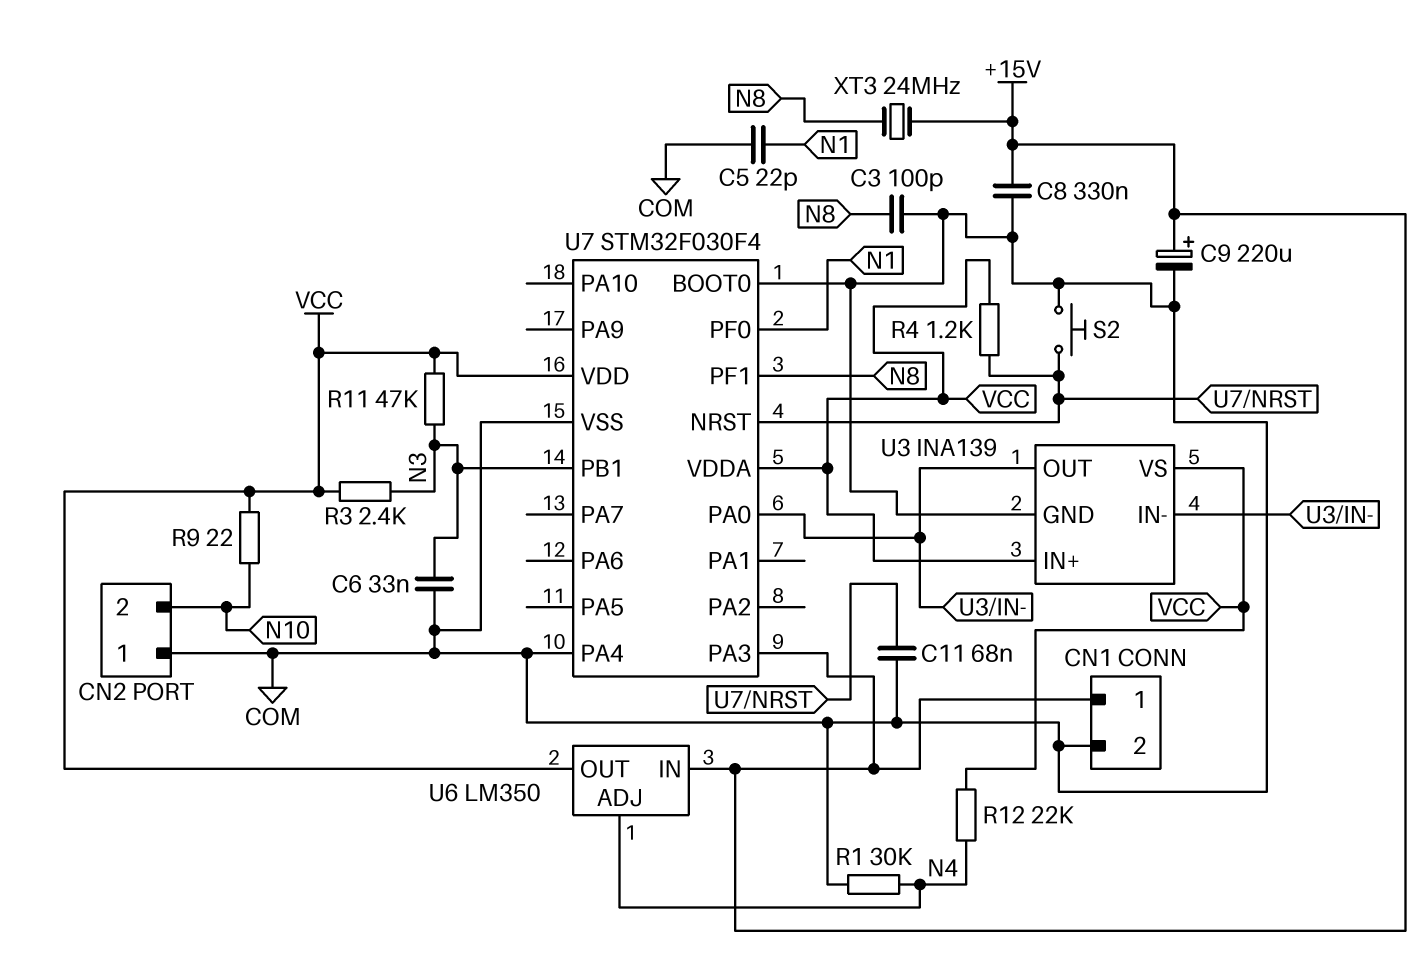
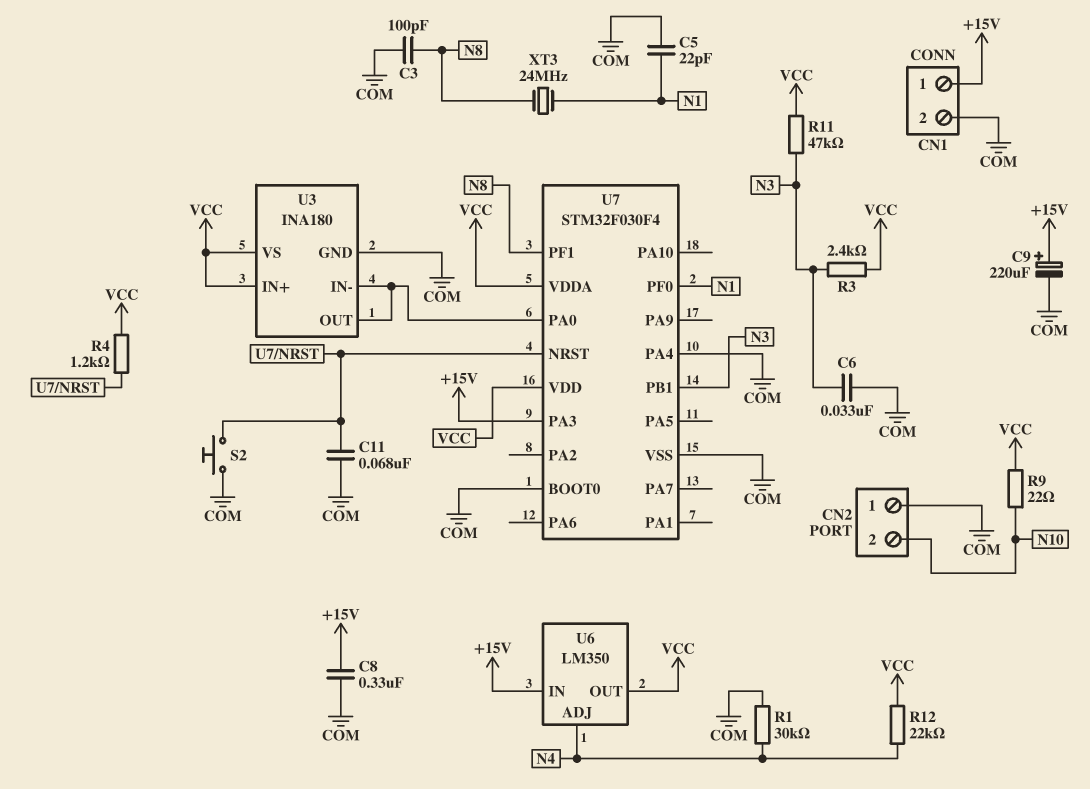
U3: INA139 -> INA180
XT3: 24MHz (+15V, N8) -> 24MHz (N1, N8)

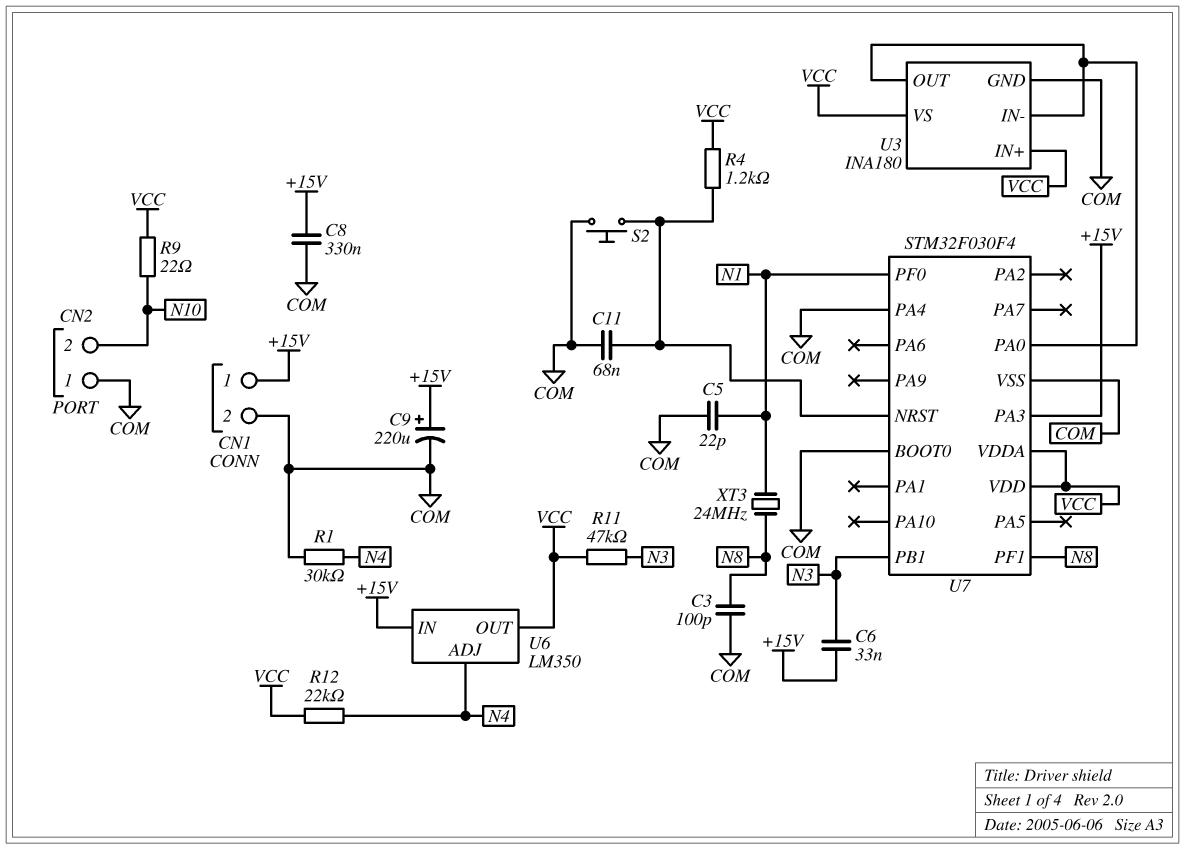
C6: 33nF (COM, N3) -> 33nF (+15V, N3)
R3: 2.4k (N3, VCC) -> none

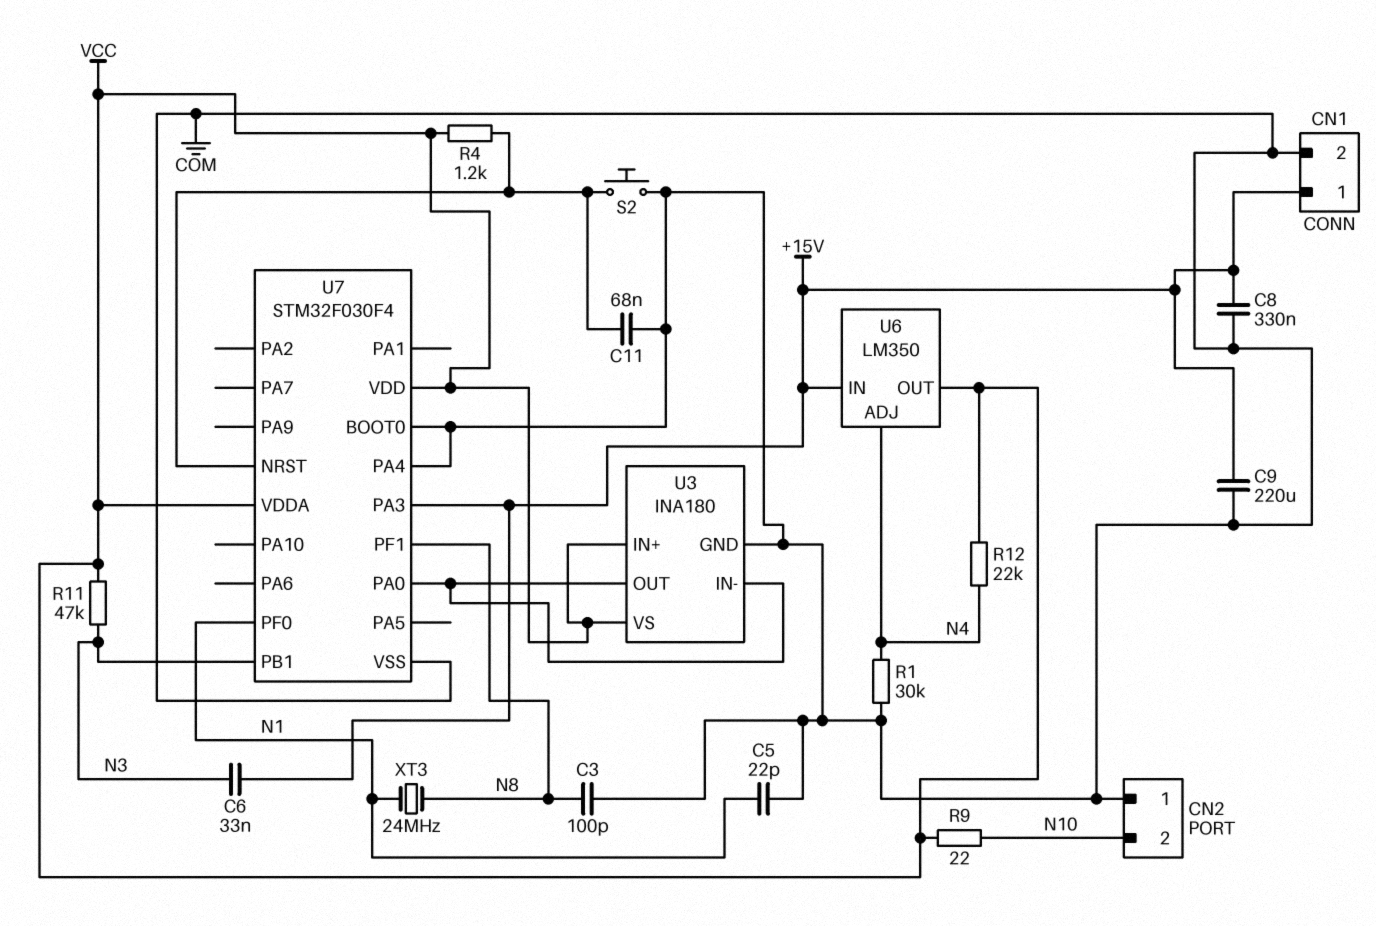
C9: 220uF (plus +15V, minus COM) -> 220uF (+15V, COM)

